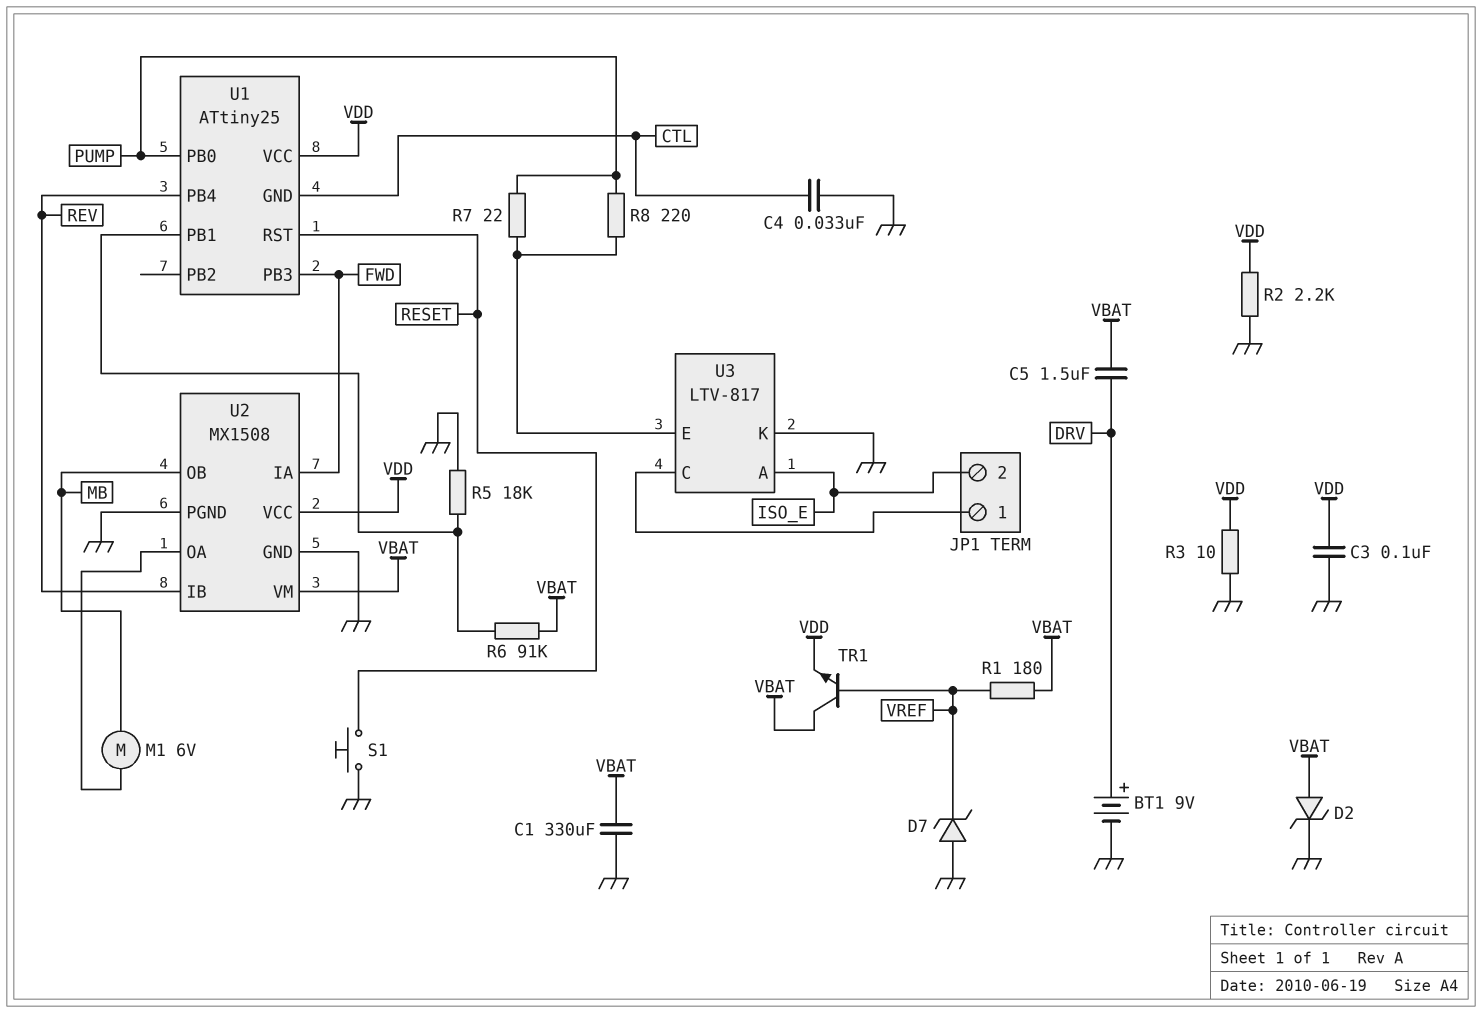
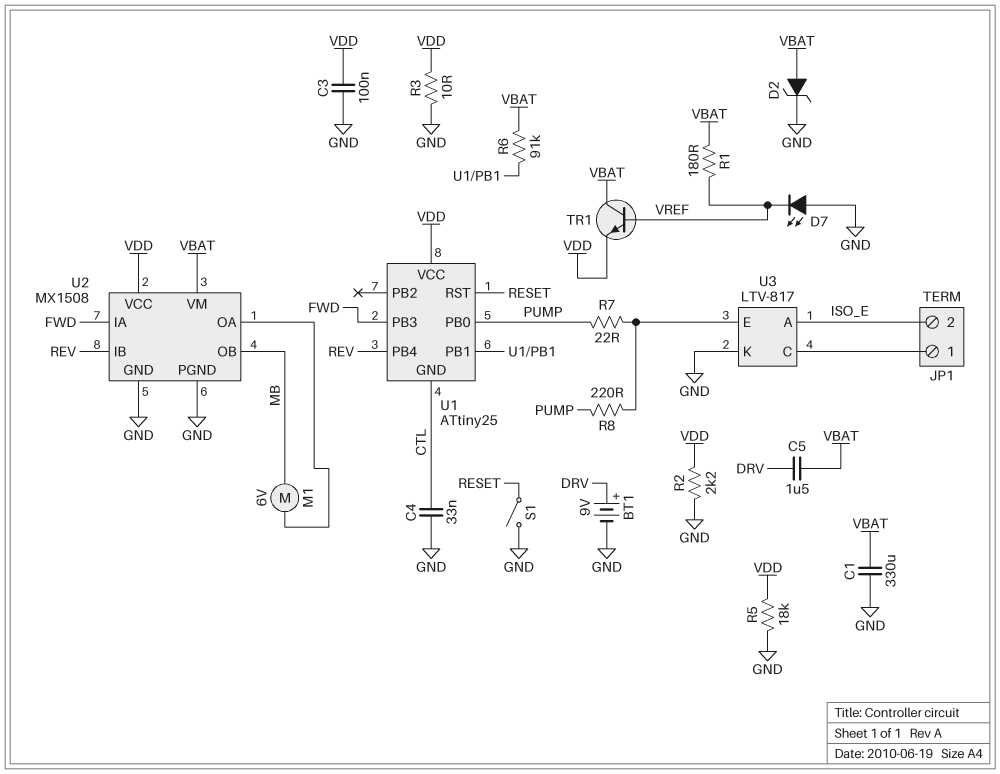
D7: zener (A GND, K VREF) -> LED (A GND, K VREF)
R5: 18k (GND, U1/PB1) -> 18k (GND, VDD)
S1: button (GND, RESET) -> switch (GND, RESET)

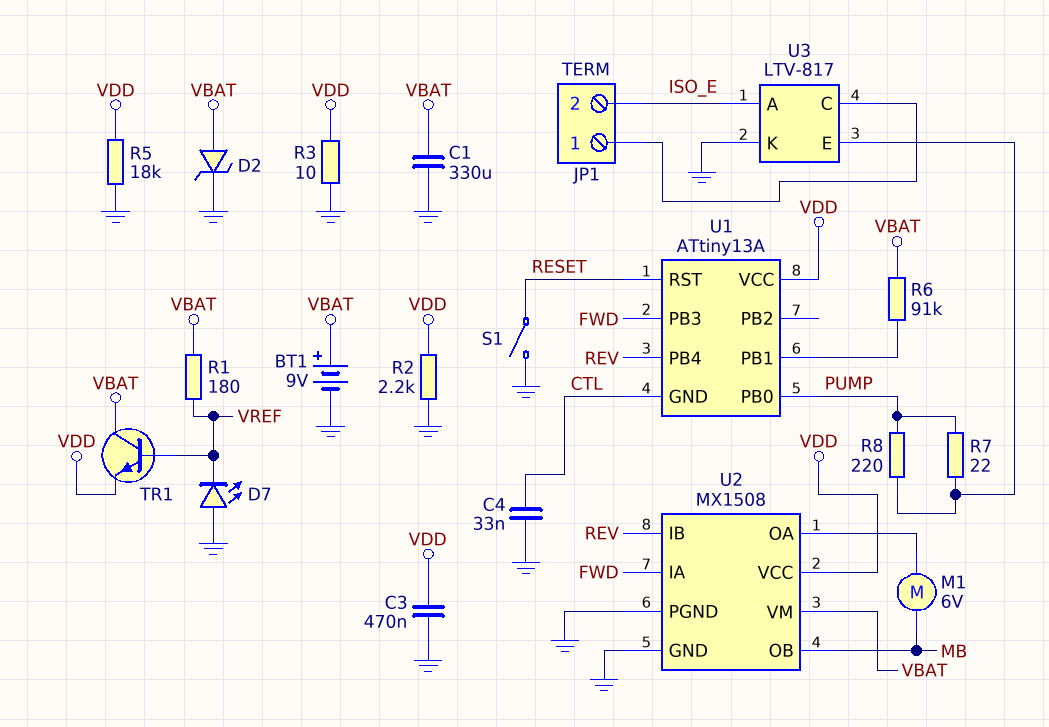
BT1: 9V (plus DRV, minus GND) -> 9V (plus VBAT, minus GND)
C3: 100nF (GND, VDD) -> 470nF (GND, VDD)
C5: 1.5uF (DRV, VBAT) -> none
U1: ATtiny25 -> ATtiny13A

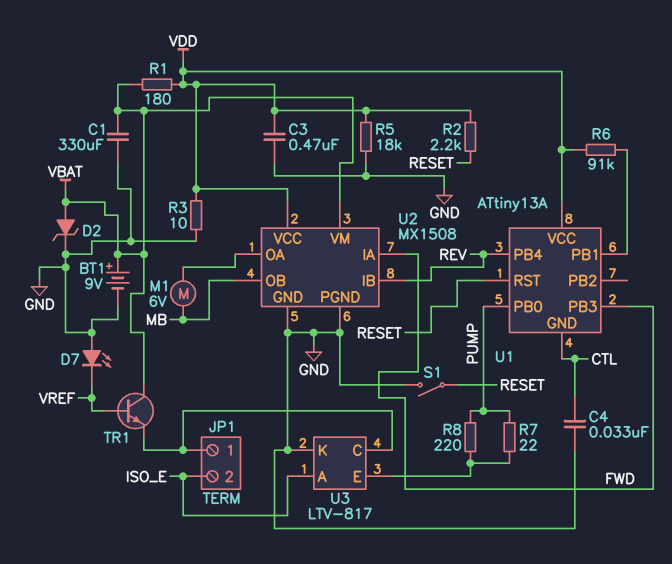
R1: 180 (VBAT, VREF) -> 180 (VBAT, VDD)
R2: 2.2k (GND, VDD) -> 2.2k (RESET, VDD)
R6: 91k (U1/PB1, VBAT) -> 91k (U1/PB1, VDD)
TR1: NPN (B VREF, C VBAT, E VDD) -> NPN (B VREF, C VBAT, E JP1/1)

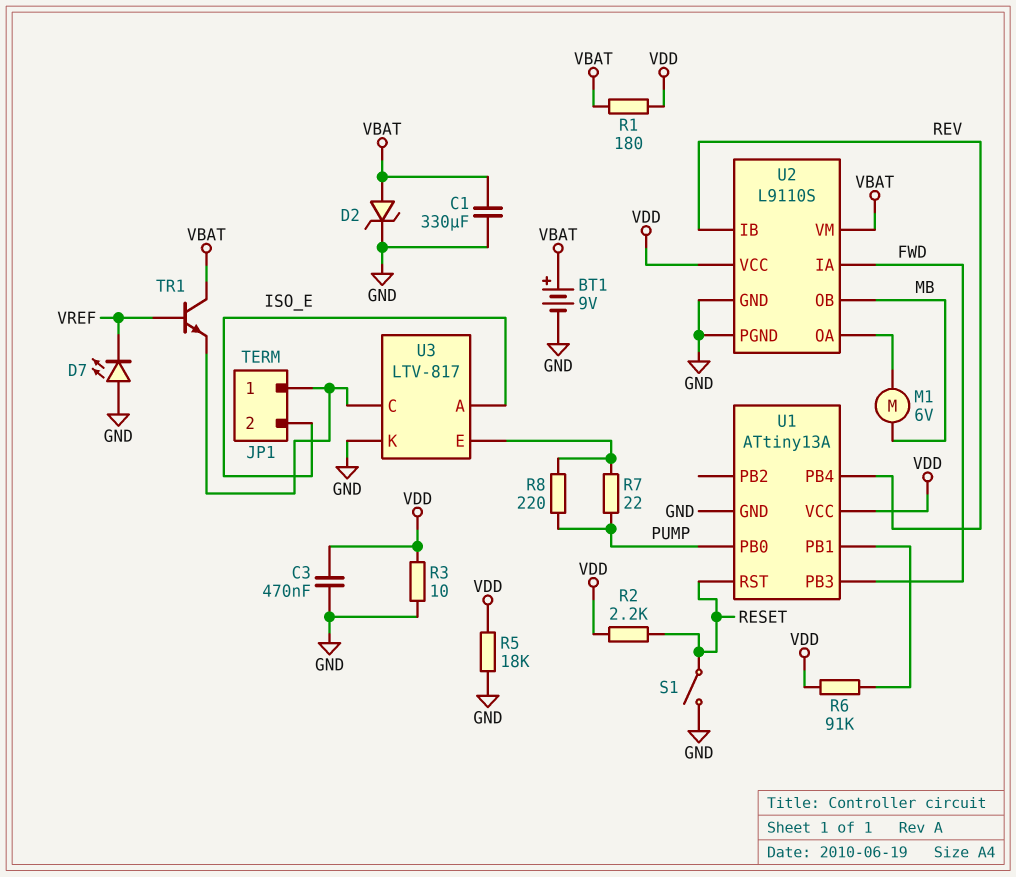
C4: 33nF (CTL, GND) -> none
U1 pin GND: CTL -> GND
U2: MX1508 -> L9110S

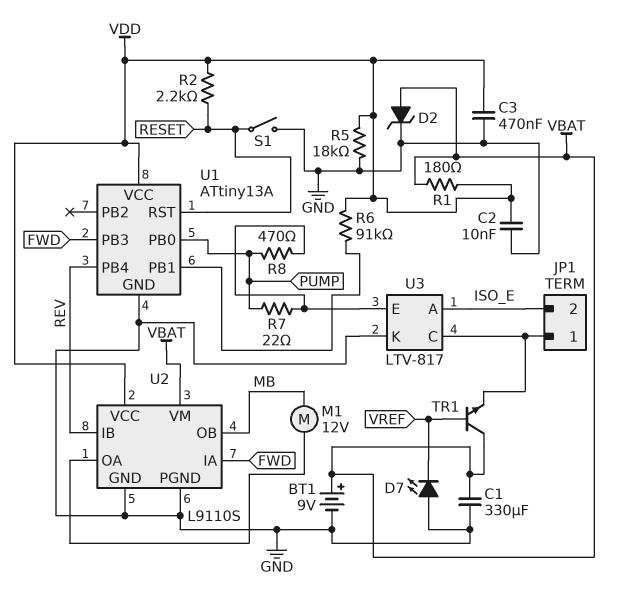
C2: none -> 10nF (GND, VDD)
M1: motor 6V (MB, U2/OA) -> motor 12V (MB, U2/OA)
R3: 10 (GND, VDD) -> none
R8: 220 (PUMP, U3/E) -> 470 (PUMP, U3/E)

